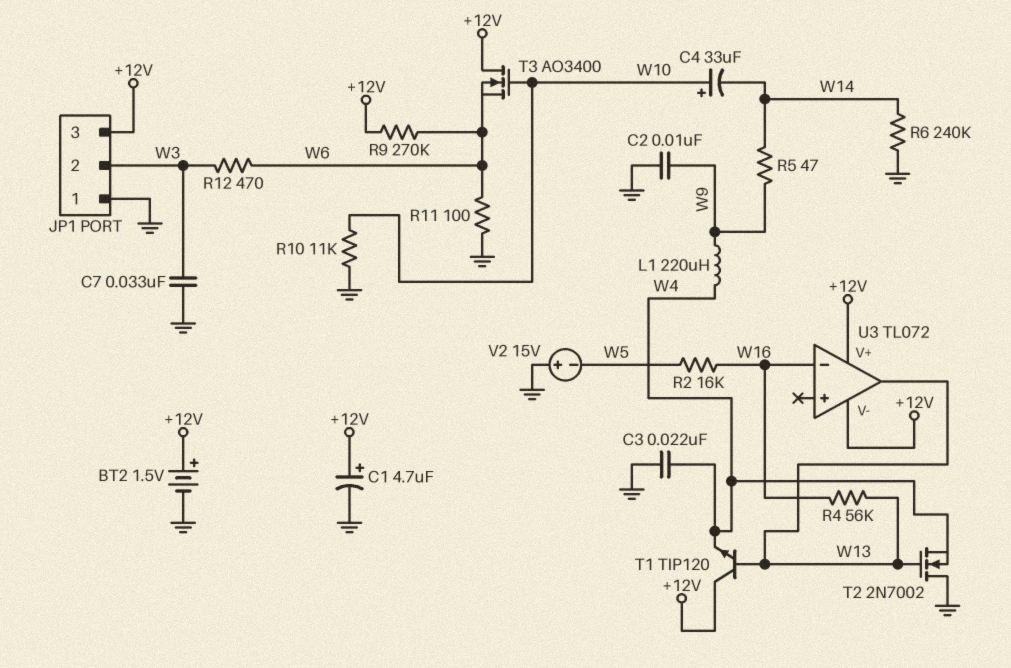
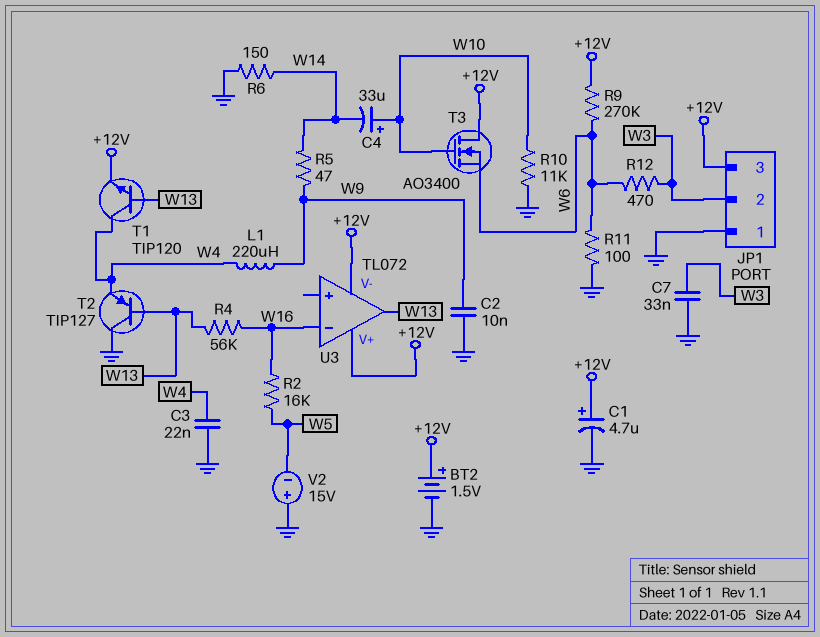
R6: 240k (GND, W14) -> 150 (GND, W14)
T1: NPN TIP120 (B W13, C +12V, E W4) -> NPN TIP120 (B W13, C W4, E +12V)
T2: NMOS 2N7002 (G W13, D GND, S W4) -> PNP TIP127 (B W13, C GND, E W4)

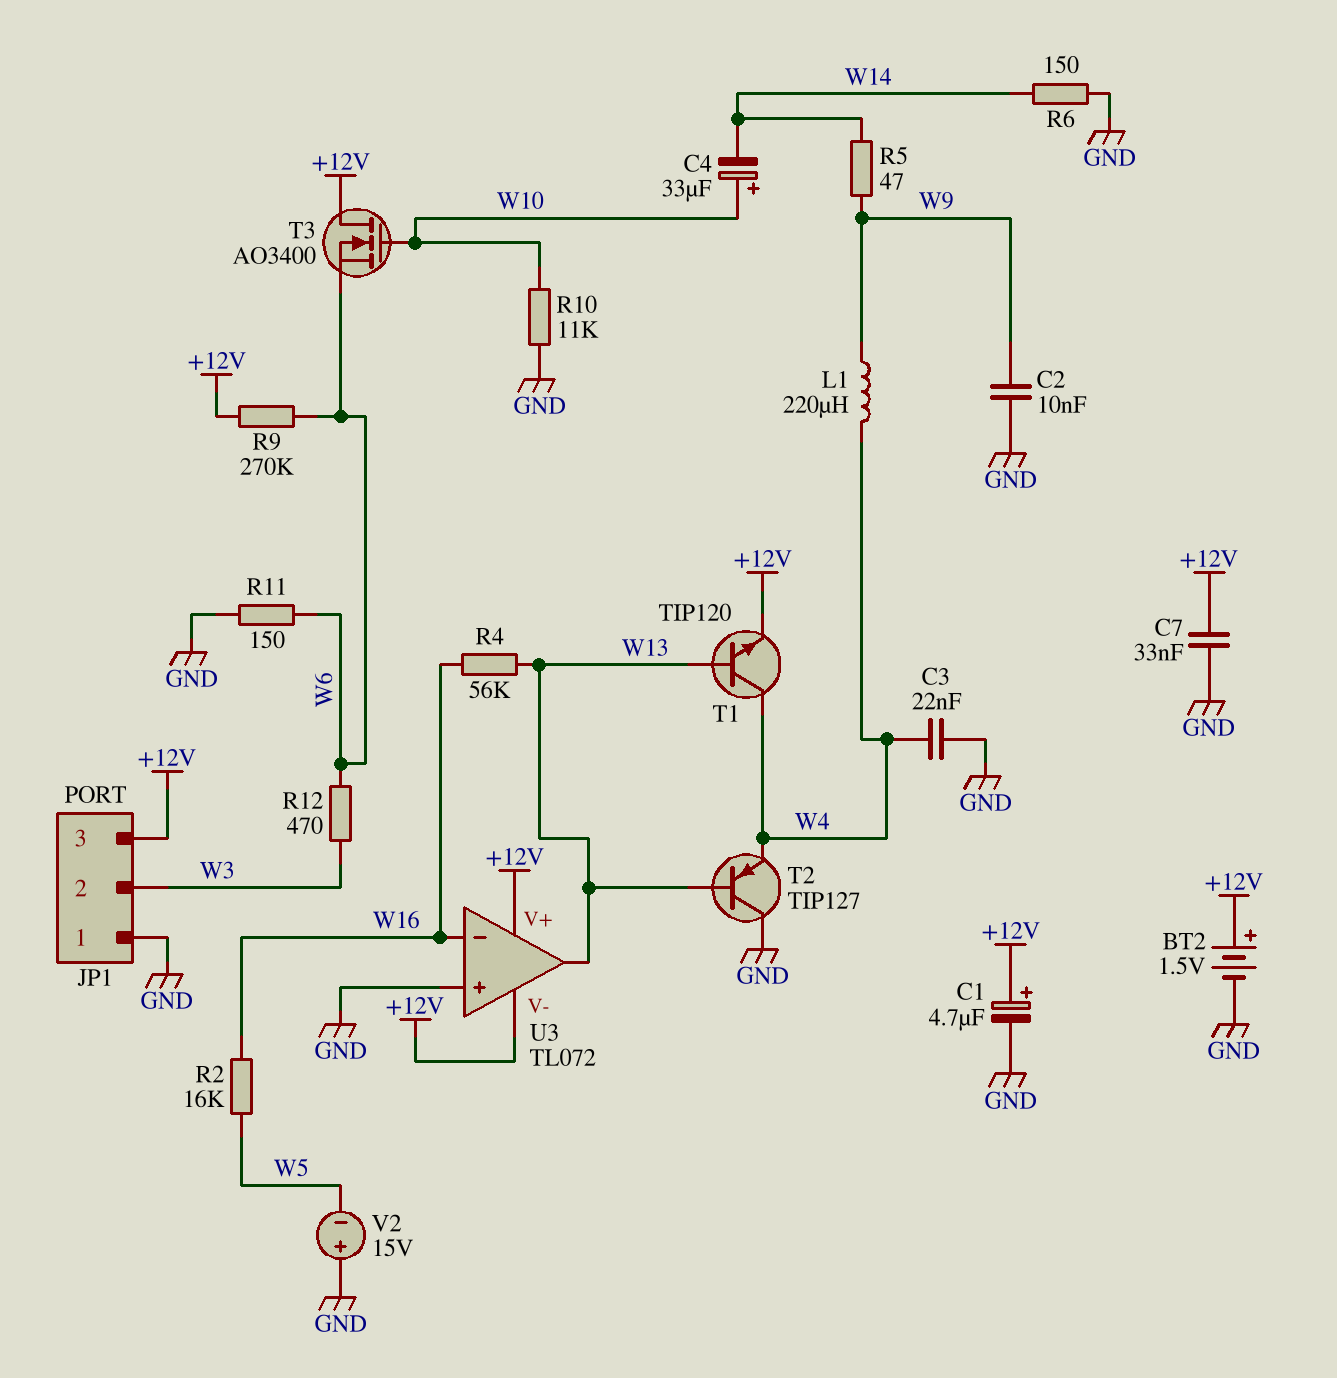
C7: 33nF (GND, W3) -> 33nF (+12V, GND)
R11: 100 (GND, W6) -> 150 (GND, W6)
U3 pin in+: none -> GND

